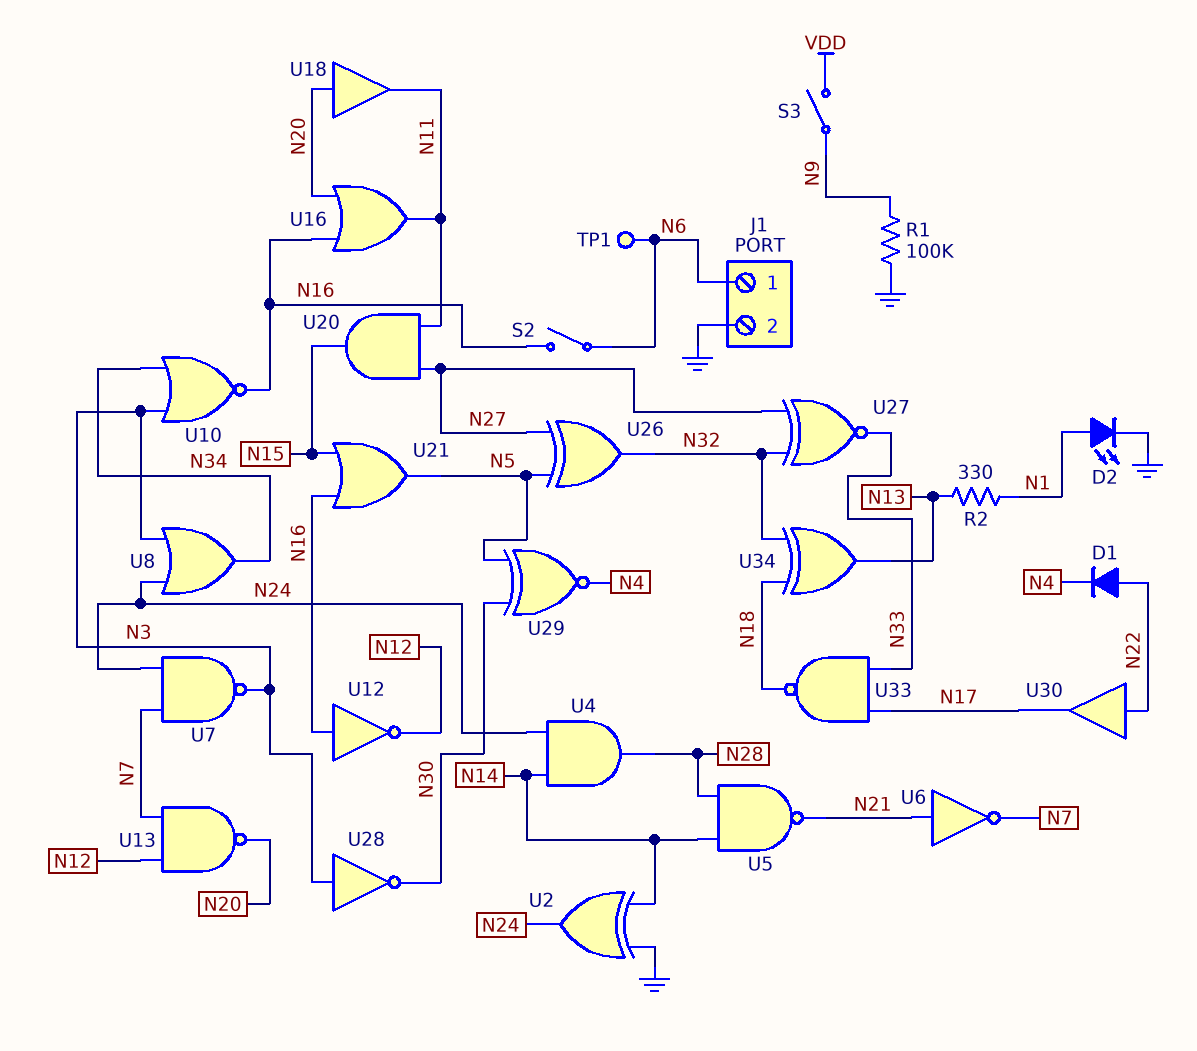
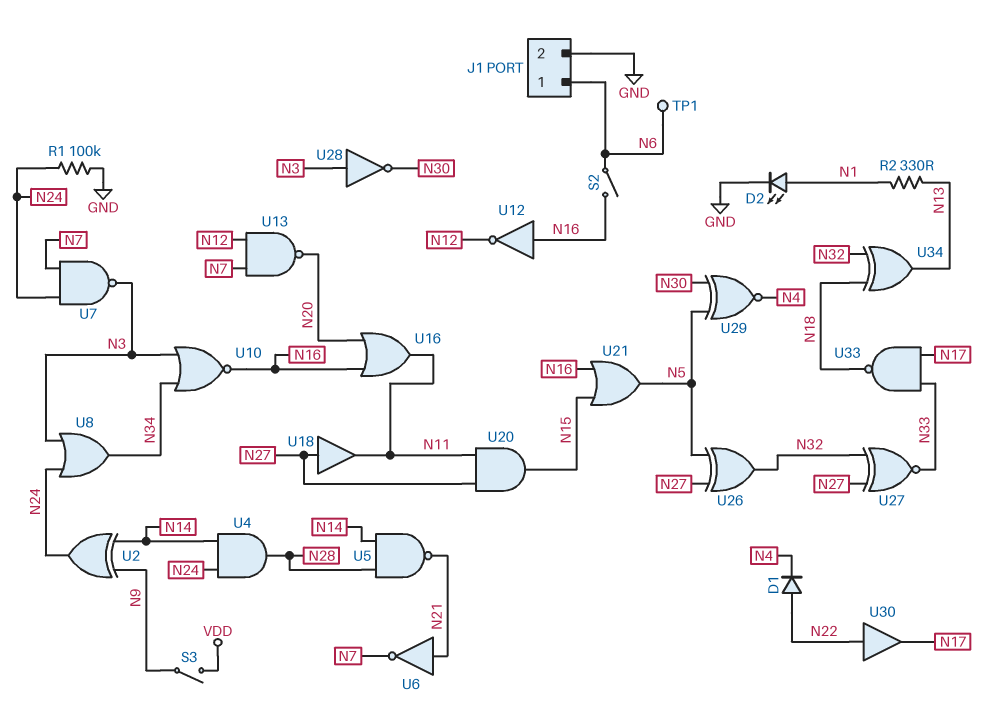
R1: 100k (GND, N9) -> 100k (GND, N24)
U2: XOR (in GND, in N14, out N24) -> XOR (in N9, in N14, out N24)
U18: buffer (in N20, out N11) -> buffer (in N27, out N11)

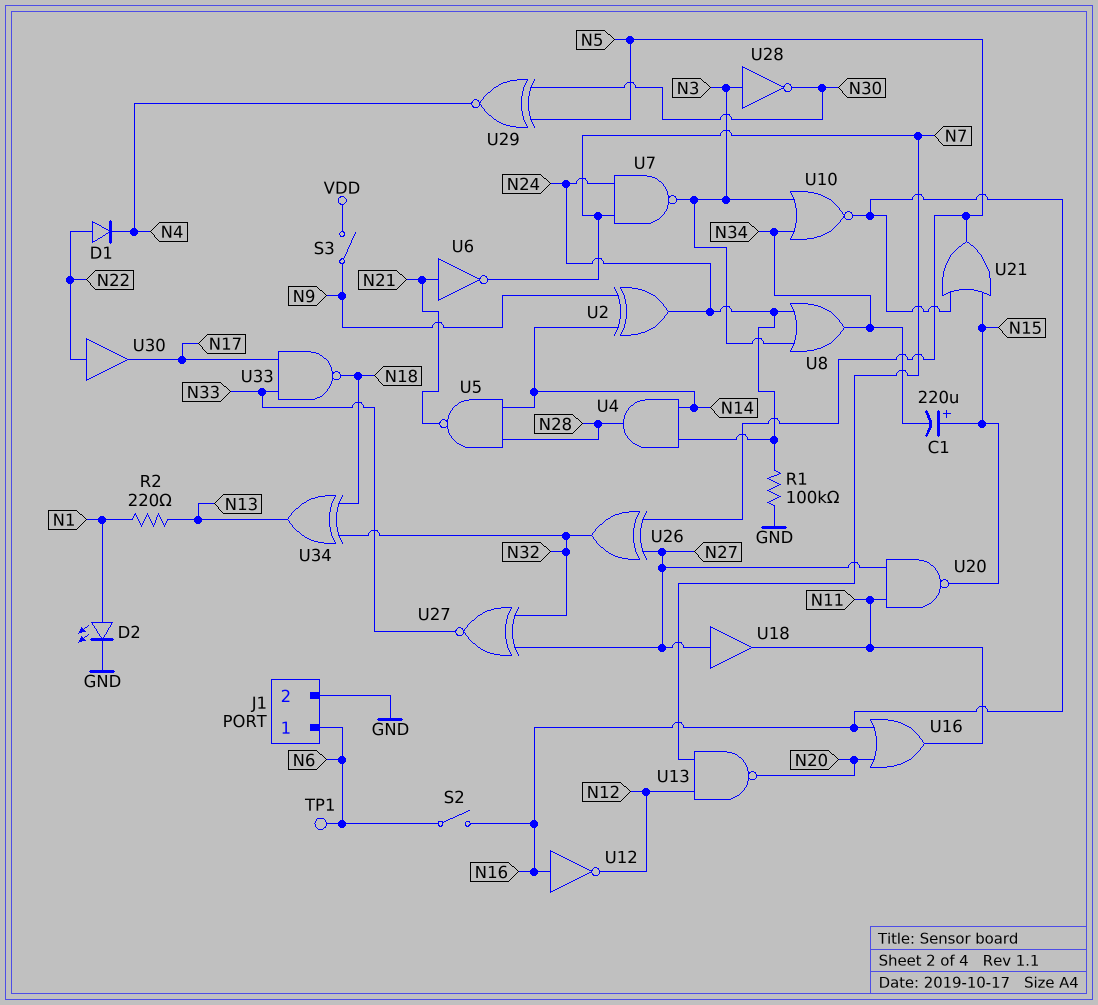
C1: none -> 220uF (plus N15, minus N34)
R2: 330 (N1, N13) -> 220 (N1, N13)
U20: AND (in N11, in N27, out N15) -> NAND (in N11, in N27, out N15)

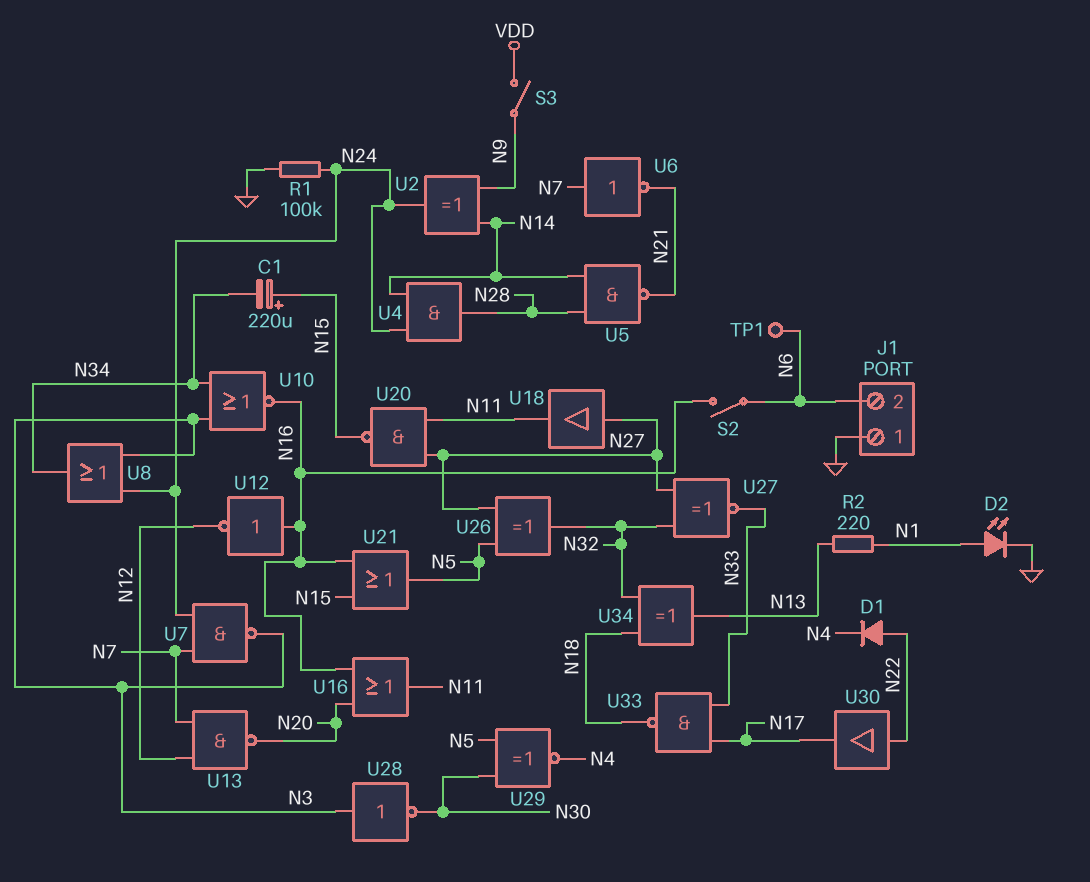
J1 pin 1: N6 -> GND
J1 pin 2: GND -> N6
U6: NOT (in N21, out N7) -> NOT (in N7, out N21)

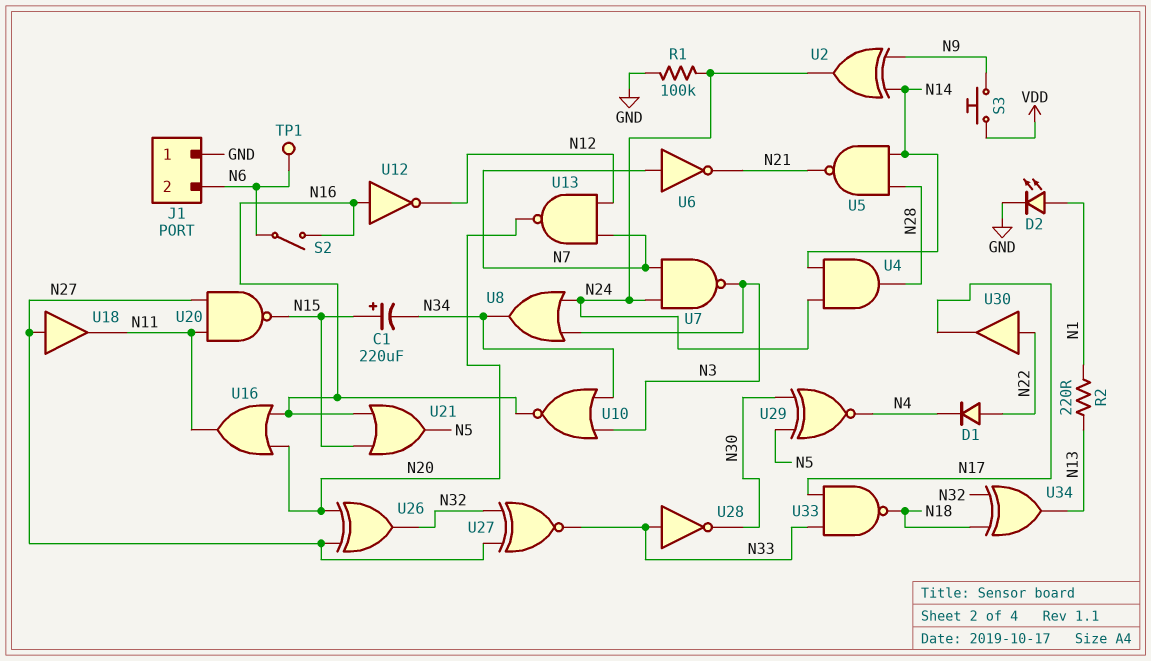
S3: switch (N9, VDD) -> button (N9, VDD)
U26: XOR (in N5, in N27, out N32) -> XOR (in N20, in N27, out N32)
U28: NOT (in N3, out N30) -> NOT (in N33, out N30)

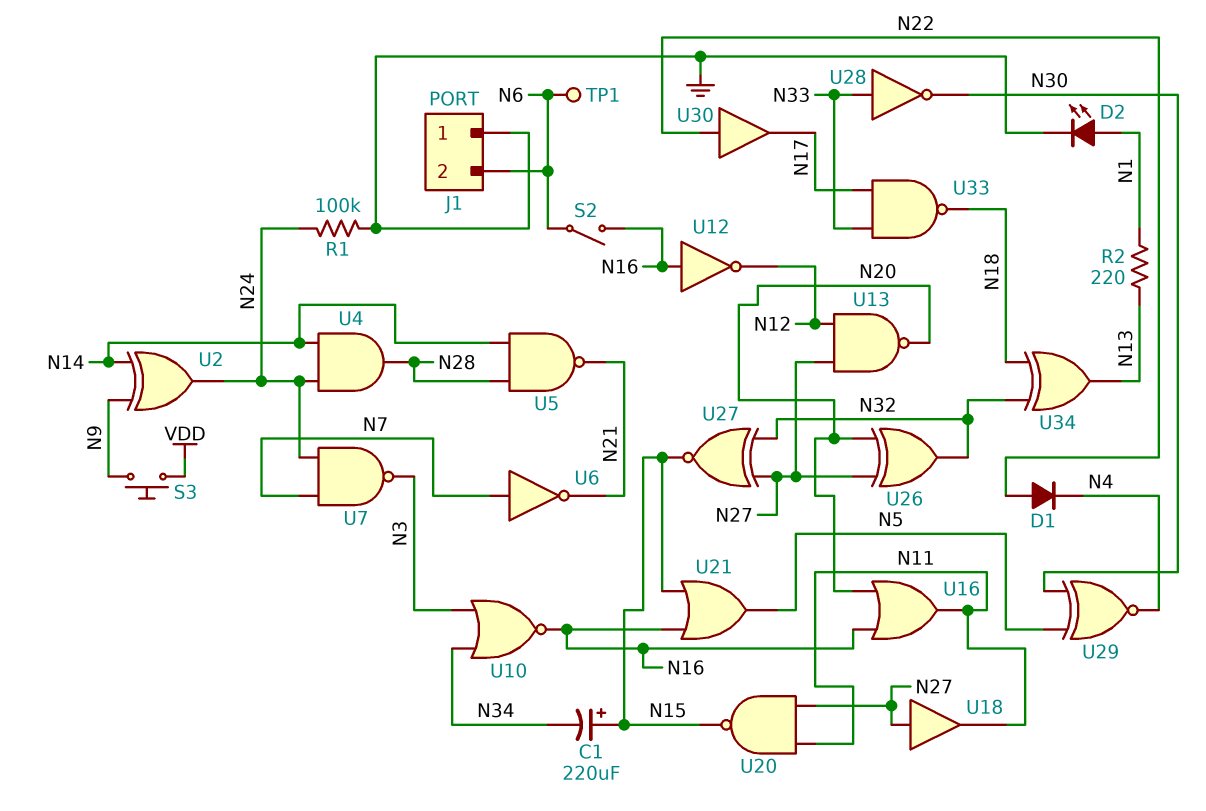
U8: OR (in N3, in N24, out N34) -> none
U13: NAND (in N7, in N12, out N20) -> NAND (in N12, in N27, out N20)
U27: XNOR (in N27, in N32, out N33) -> XNOR (in N27, in N32, out N15)

